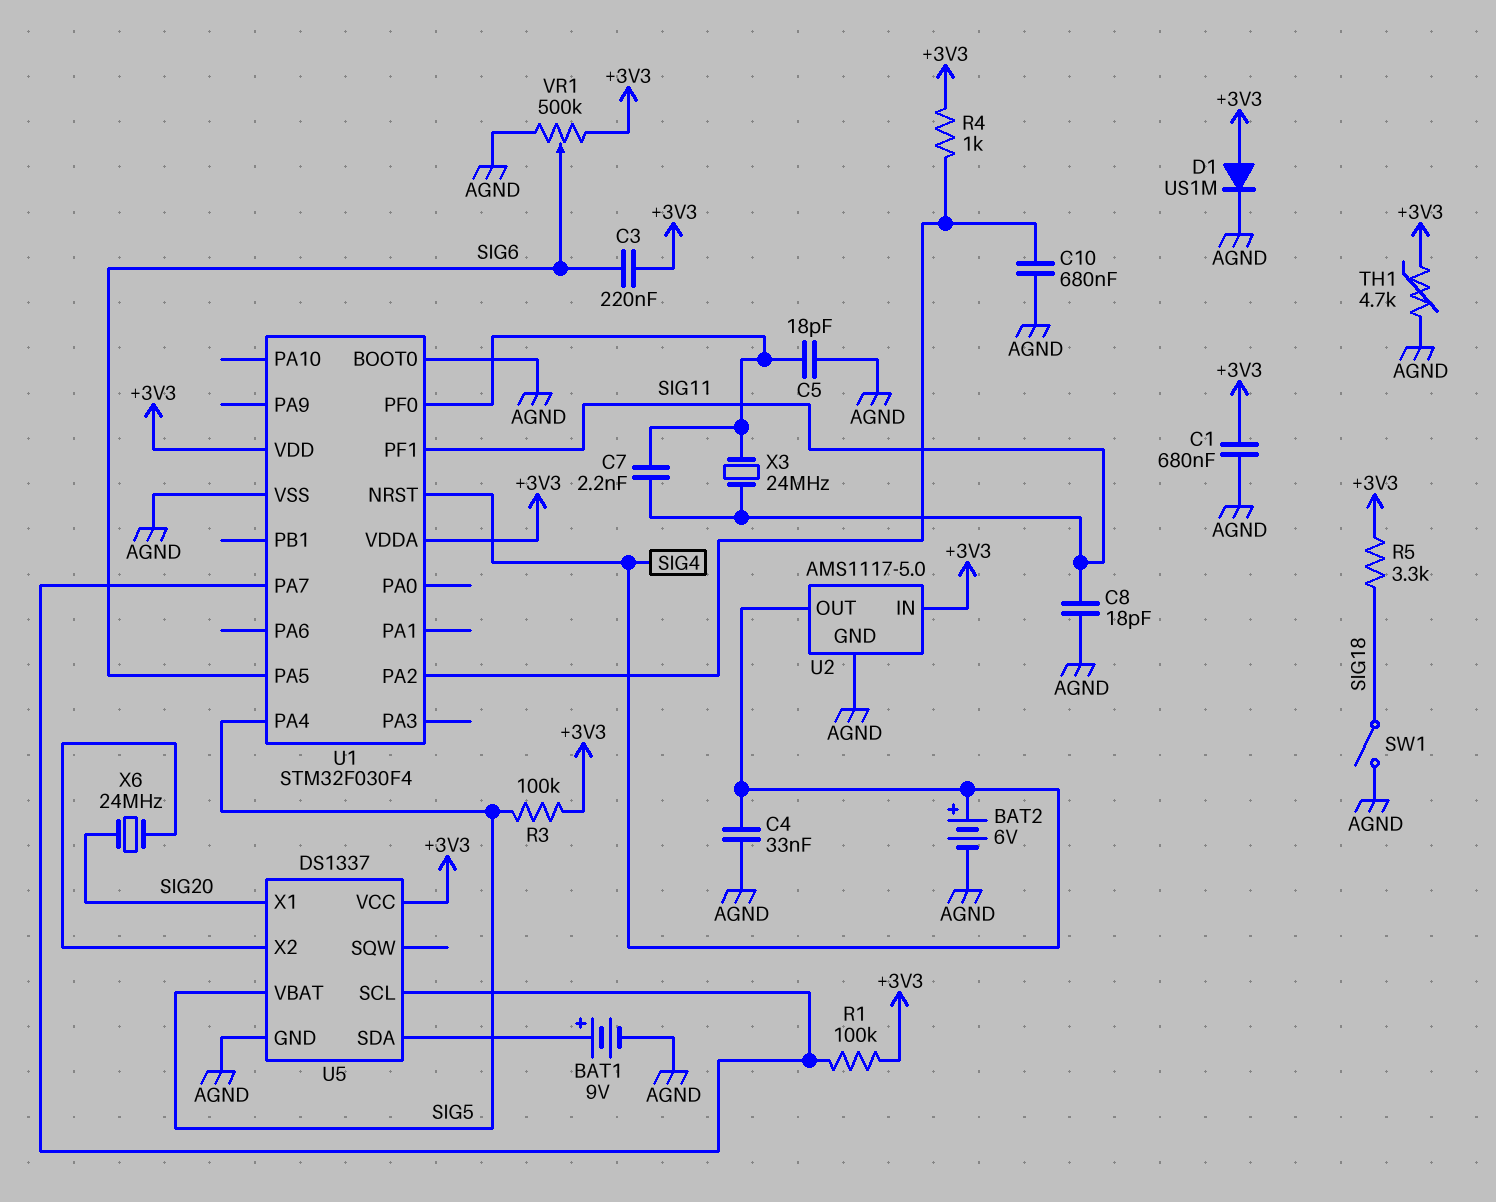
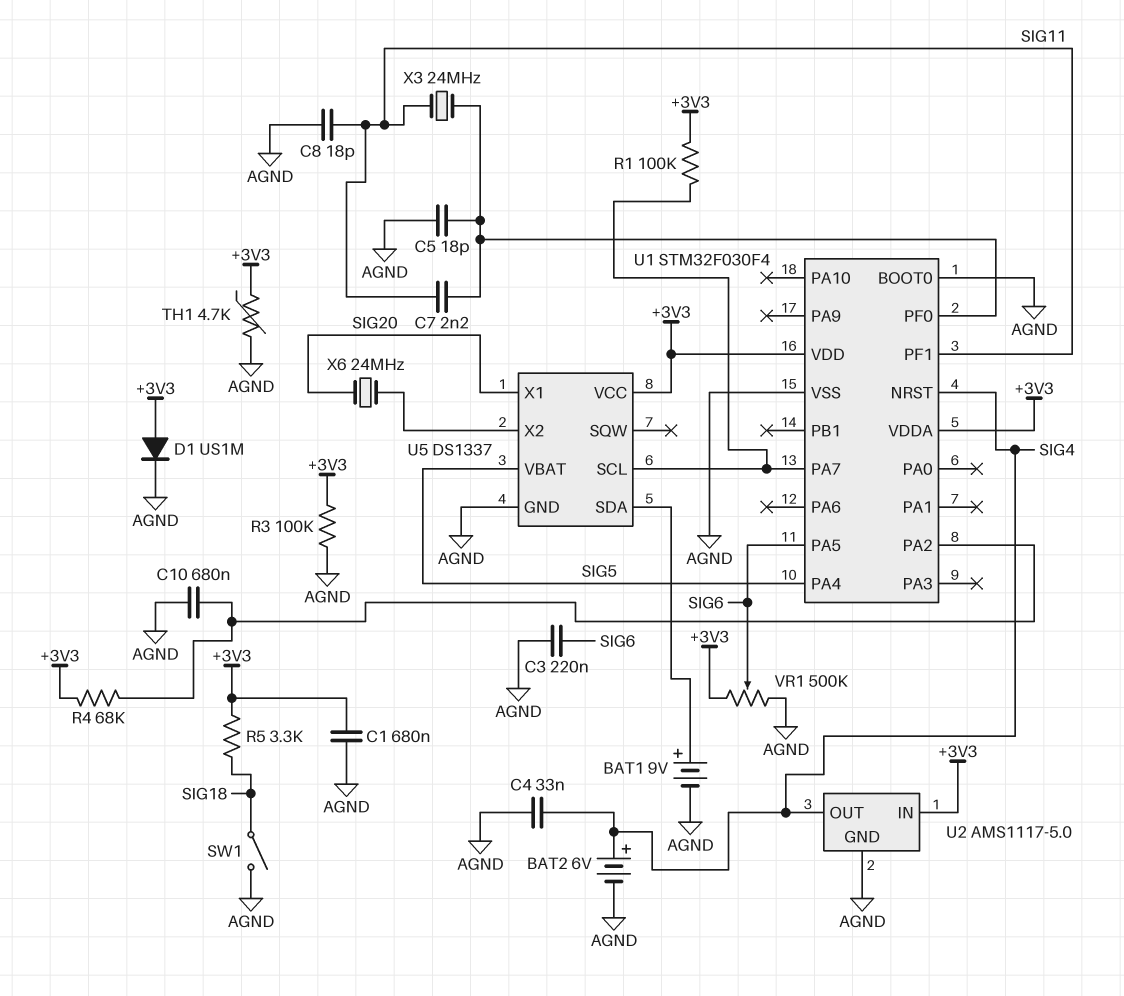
C3: 220nF (+3V3, SIG6) -> 220nF (AGND, SIG6)
R3: 100k (+3V3, SIG5) -> 100k (+3V3, AGND)
R4: 1k (+3V3, U1/PA2) -> 68k (+3V3, U1/PA2)

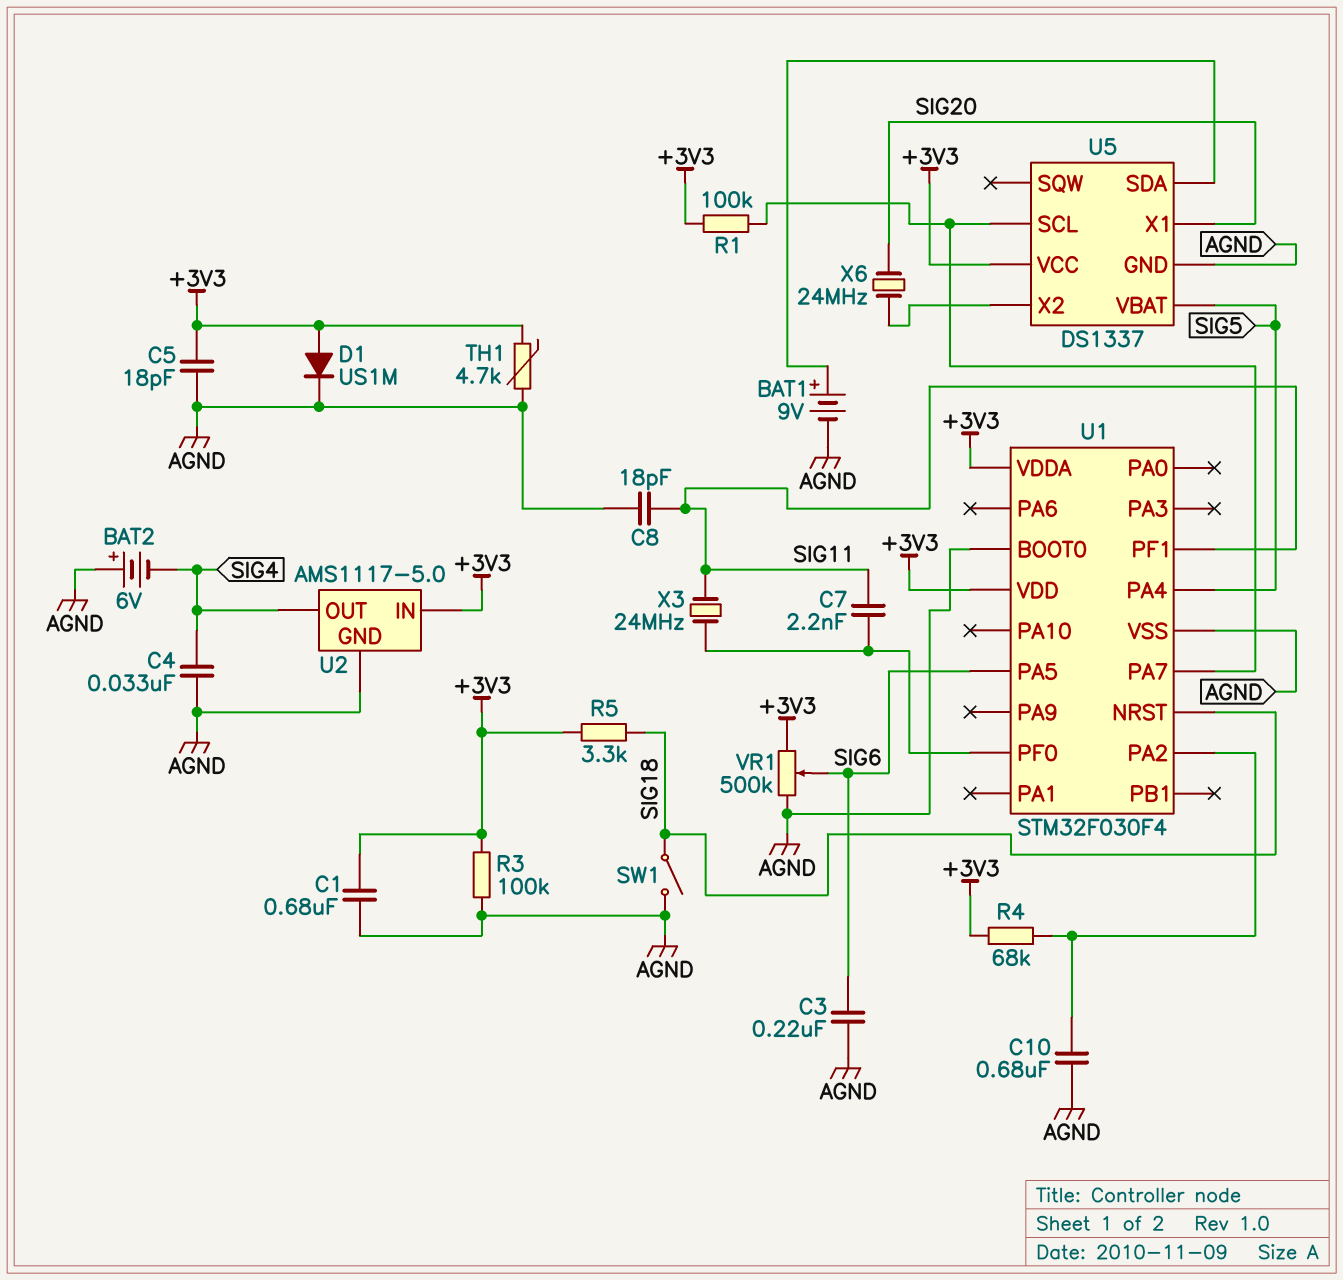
BAT2: 6V (plus SIG4, minus AGND) -> 6V (plus AGND, minus SIG4)
C5: 18pF (AGND, U1/PF0) -> 18pF (+3V3, AGND)
U1 pin NRST: SIG4 -> SIG18

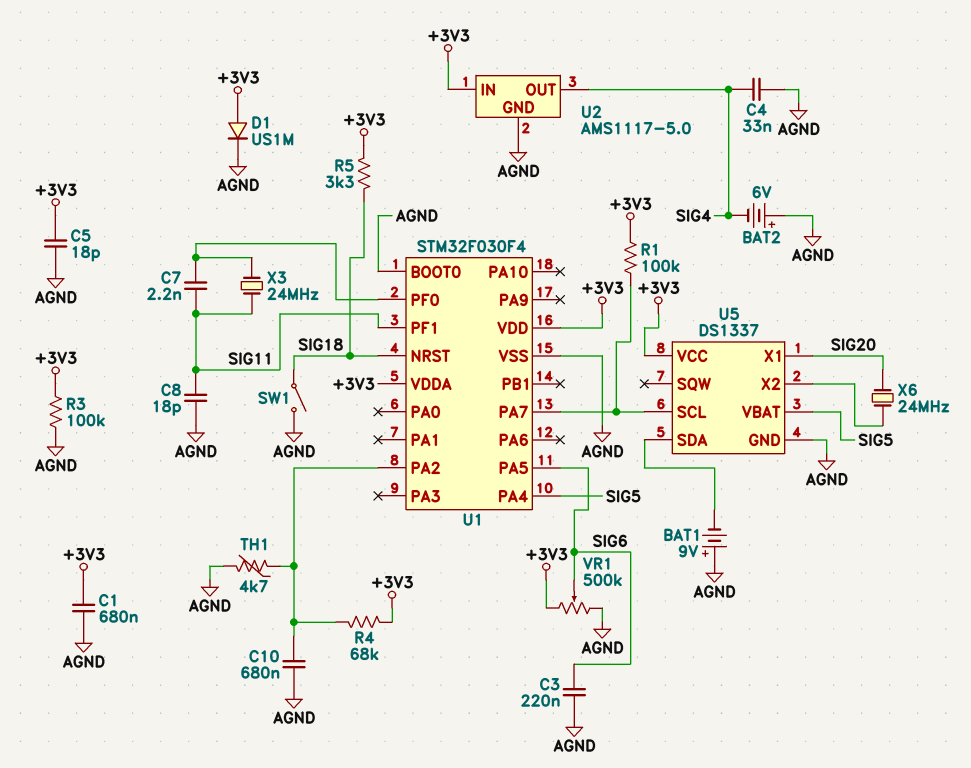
BAT1: 9V (plus U5/SDA, minus AGND) -> 9V (plus AGND, minus U5/SDA)
TH1: 4.7k (+3V3, AGND) -> 4.7k (AGND, U1/PA2)

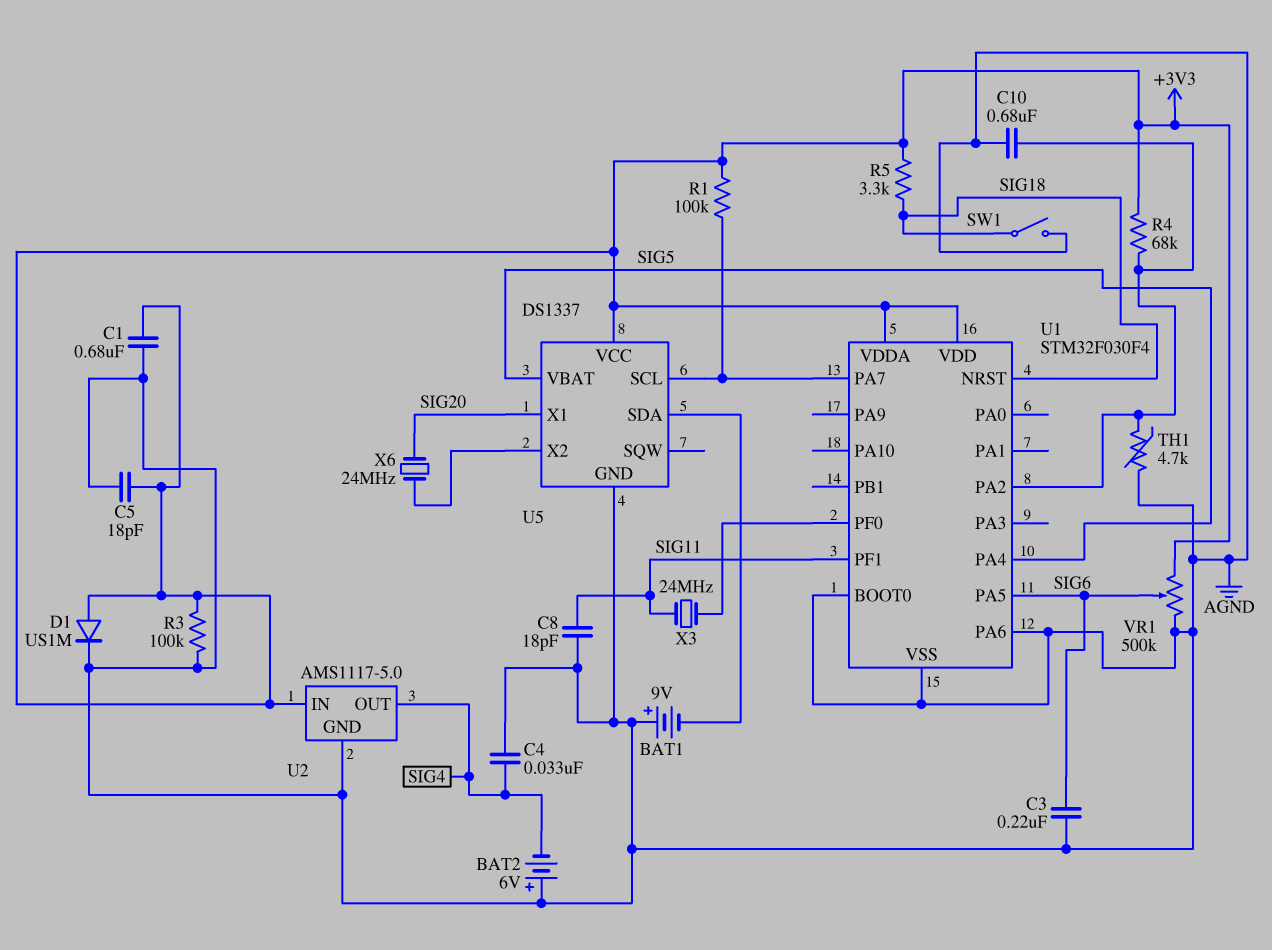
C7: 2.2nF (SIG11, U1/PF0) -> none
U1 pin PA6: none -> AGND

